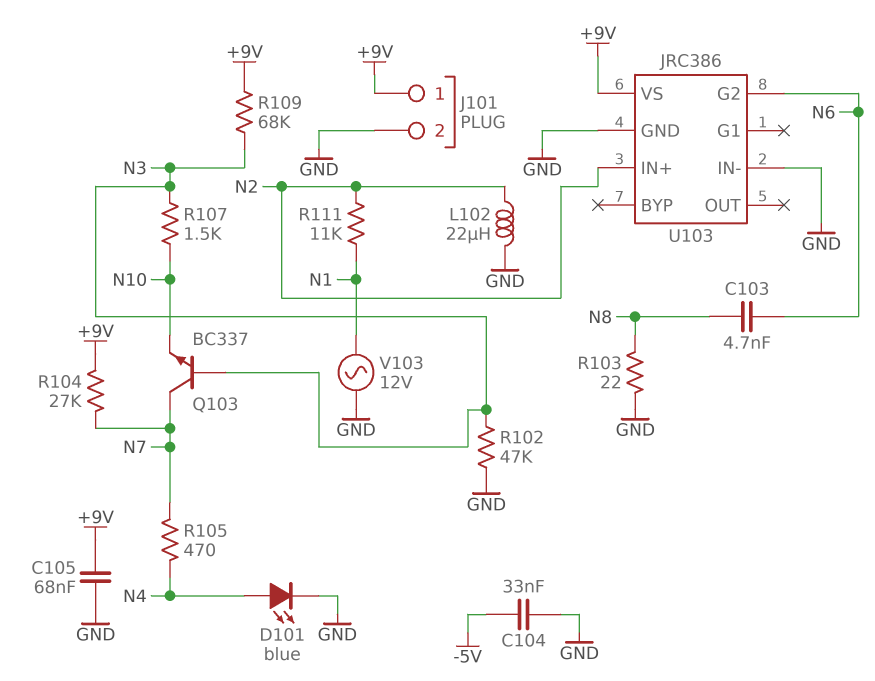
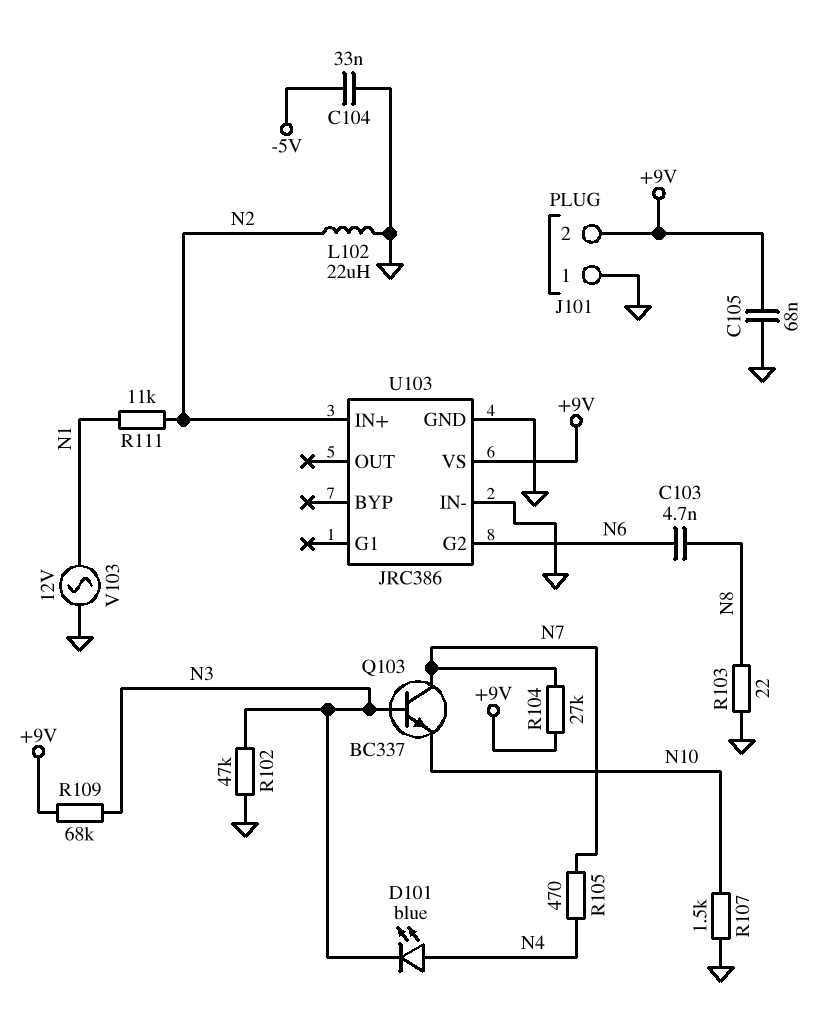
D101: LED blue (A N4, K GND) -> LED blue (A N4, K N3)
J101 pin 1: +9V -> GND
J101 pin 2: GND -> +9V
R107: 1.5k (N3, N10) -> 1.5k (GND, N10)

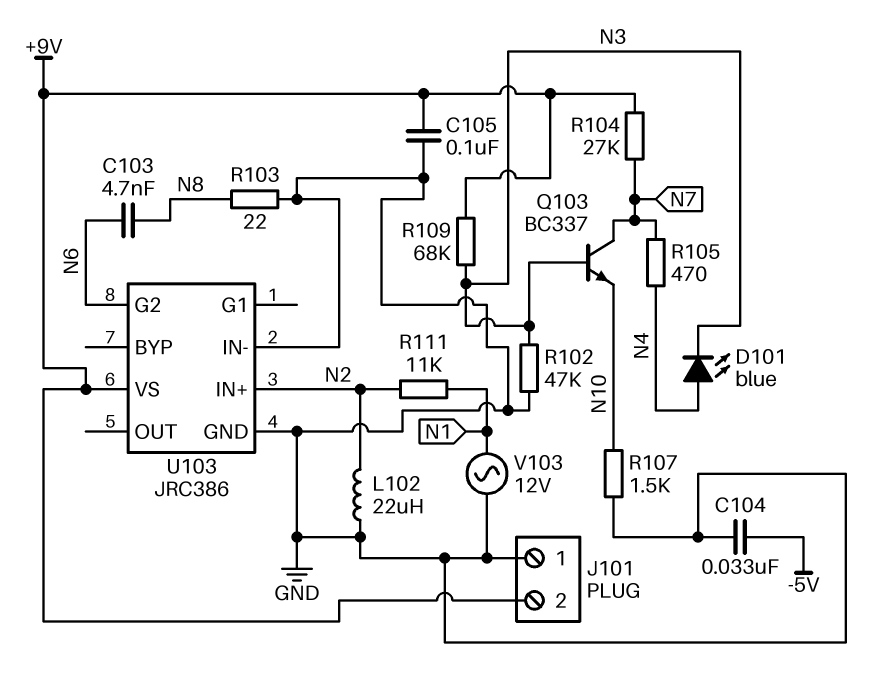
C105: 68nF (+9V, GND) -> 100nF (+9V, GND)

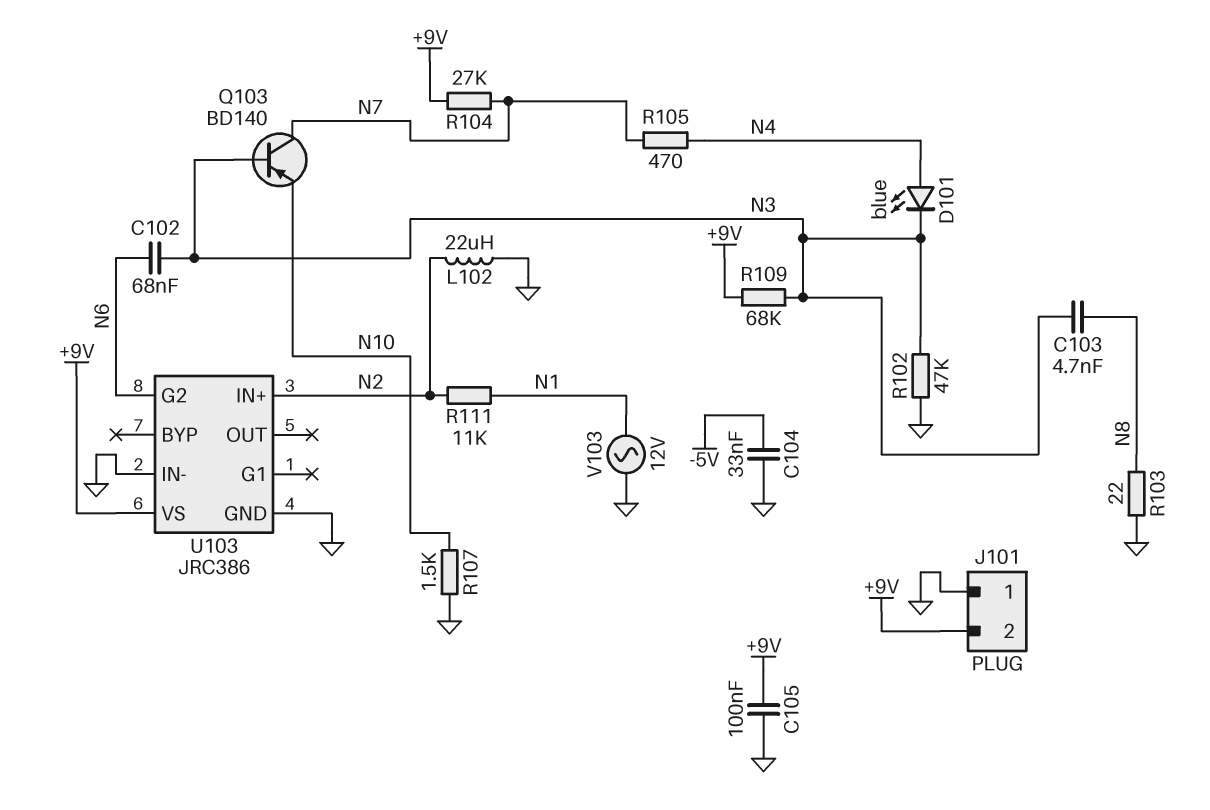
C102: none -> 68nF (N3, N6)
C103: 4.7nF (N6, N8) -> 4.7nF (N3, N8)
Q103: NPN BC337 (B N3, C N7, E N10) -> PNP BD140 (B N3, C N7, E N10)

